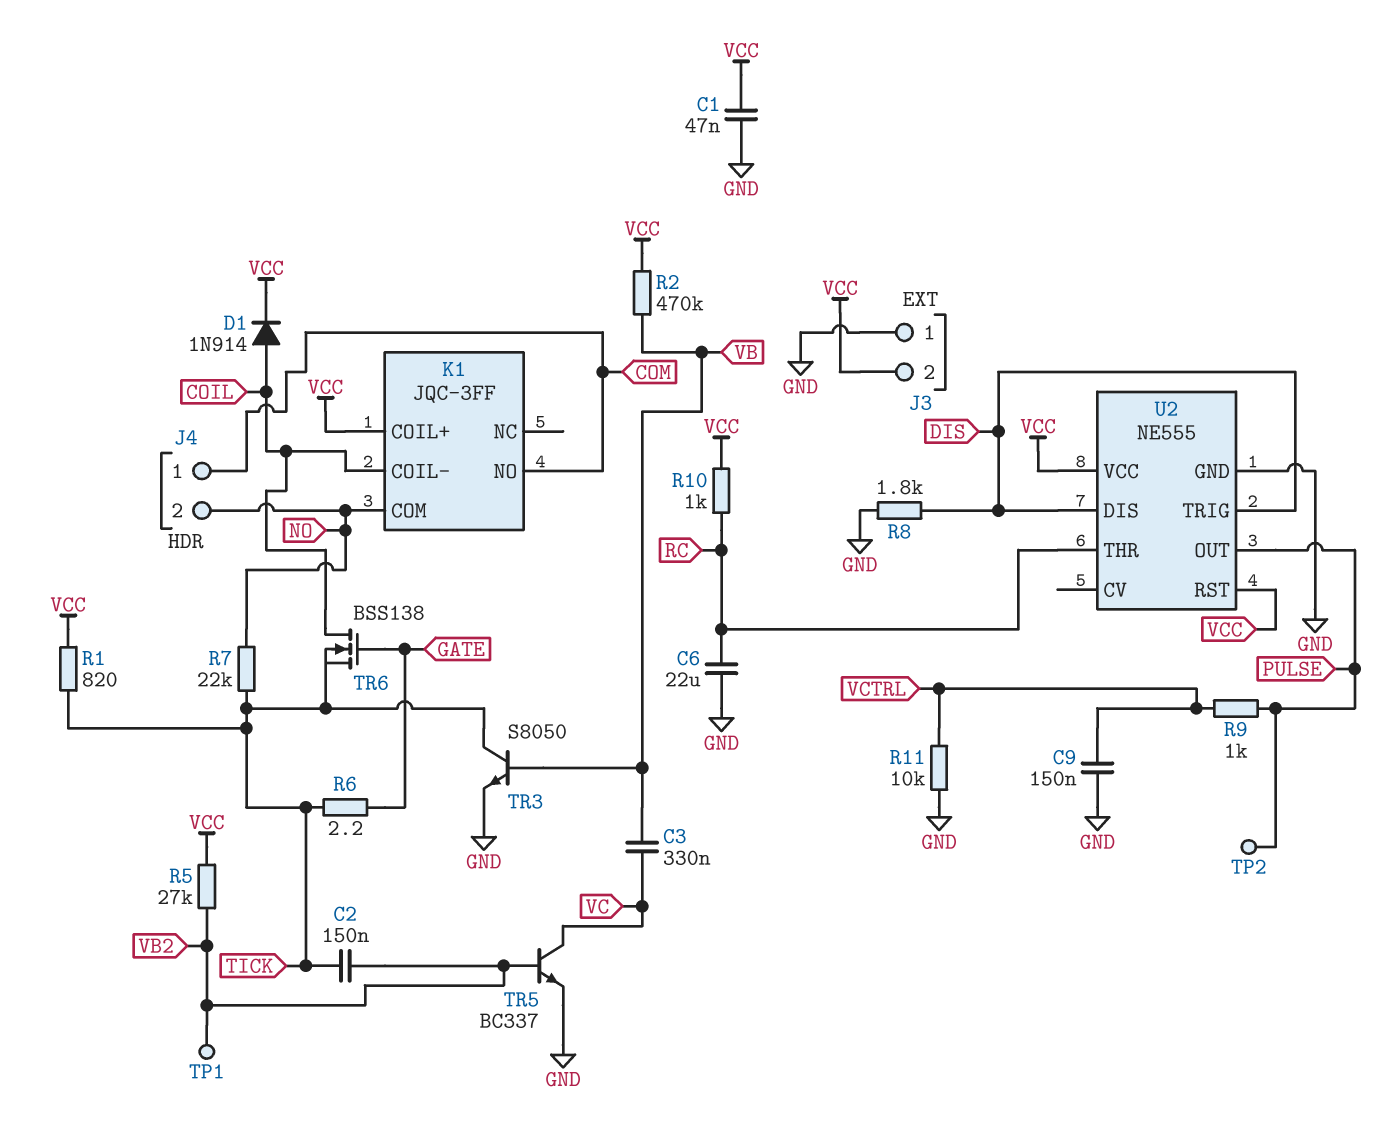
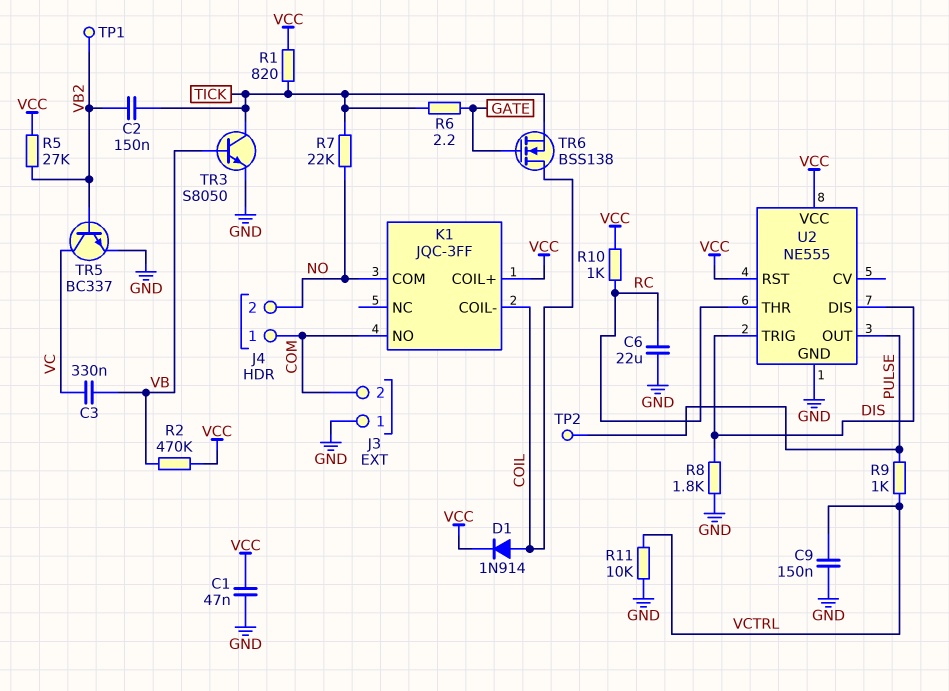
J3 pin 2: VCC -> COM

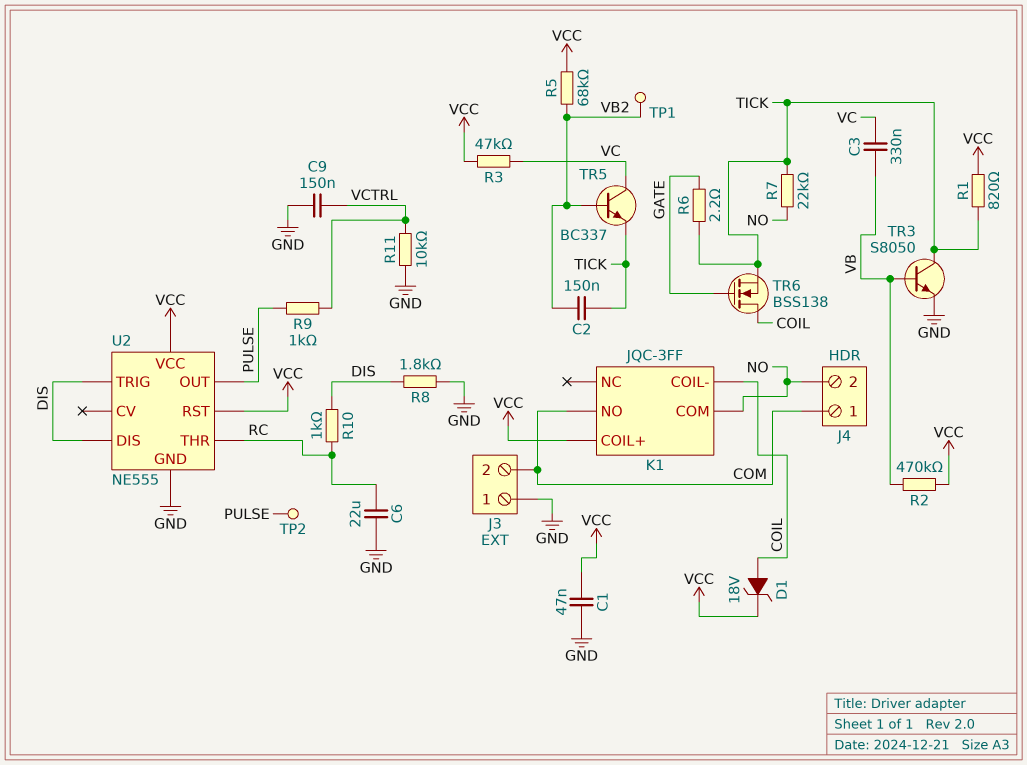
D1: diode 1N914 (A COIL, K VCC) -> zener 18V (A COIL, K VCC)
R3: none -> 47k (VC, VCC)
R5: 27k (VB2, VCC) -> 68k (VB2, VCC)
R10: 1k (RC, VCC) -> 1k (DIS, RC)
TR5: NPN BC337 (B VB2, C VC, E GND) -> NPN BC337 (B VB2, C VC, E TICK)

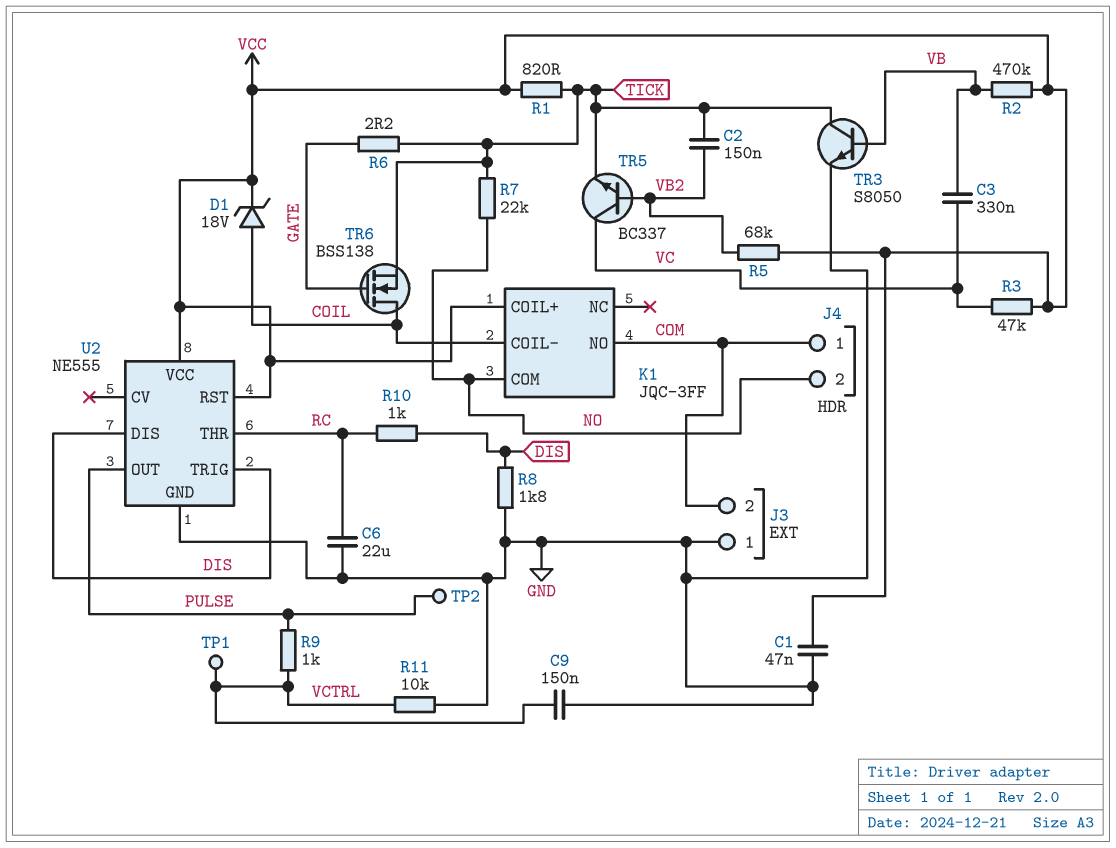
TP1: test point (VB2) -> test point (VCTRL)

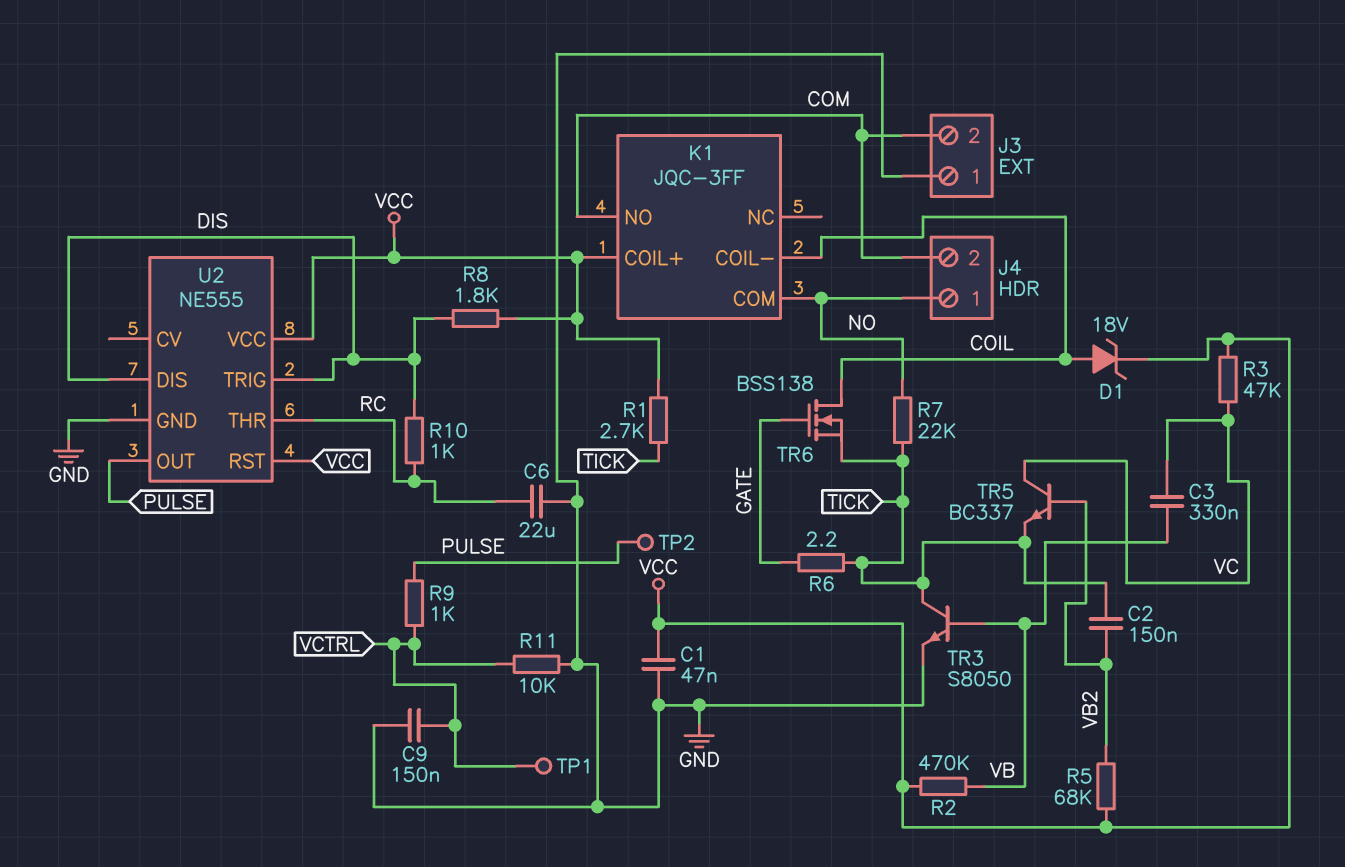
J4 pin 1: COM -> NO
J4 pin 2: NO -> COM
R1: 820 (TICK, VCC) -> 2.7k (TICK, VCC)
R8: 1.8k (DIS, GND) -> 1.8k (DIS, VCC)

